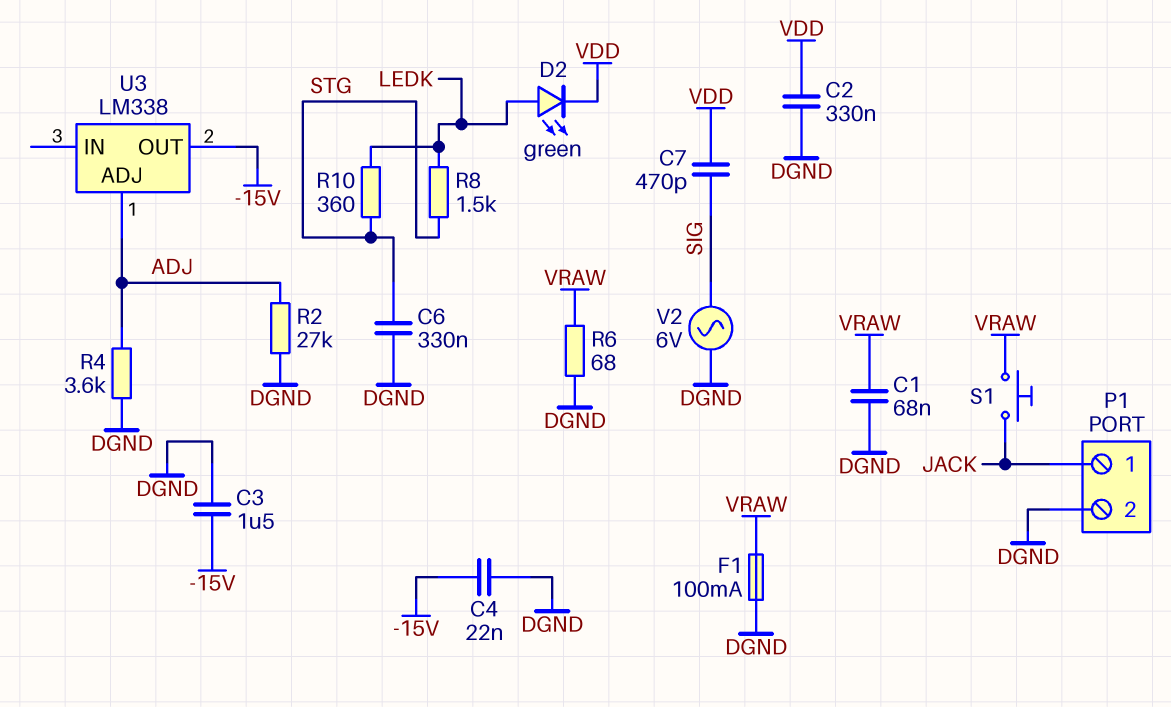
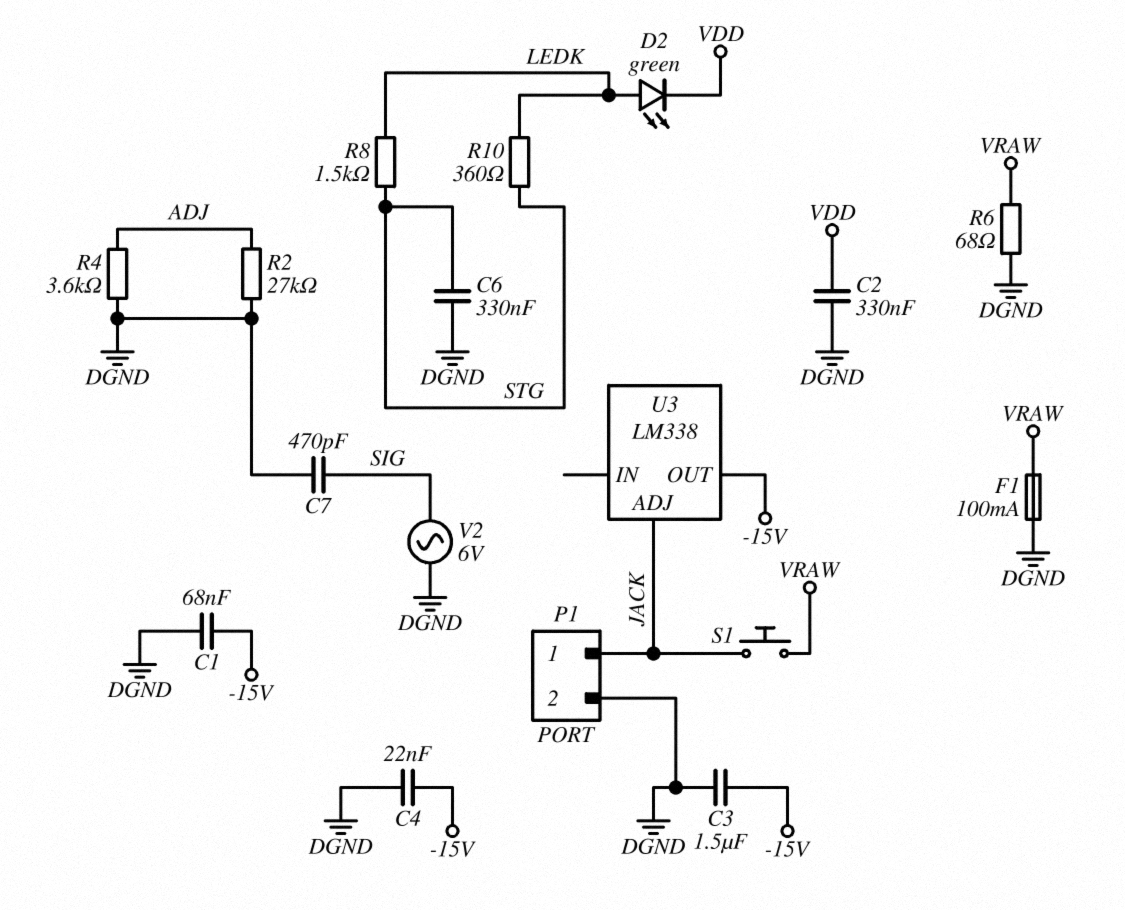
C1: 68nF (DGND, VRAW) -> 68nF (-15V, DGND)
C7: 470pF (SIG, VDD) -> 470pF (DGND, SIG)
U3 pin ADJ: ADJ -> JACK

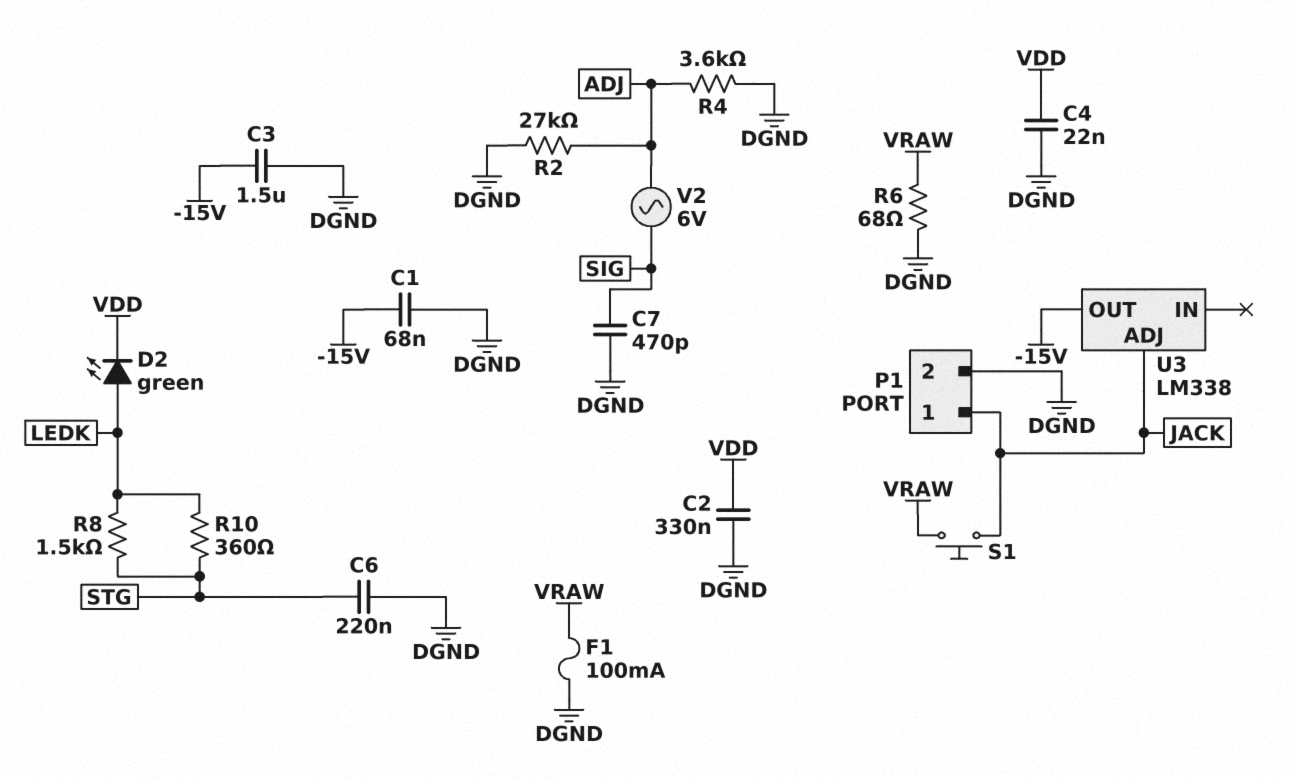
C4: 22nF (-15V, DGND) -> 22nF (DGND, VDD)
C6: 330nF (DGND, STG) -> 220nF (DGND, STG)
V2: AC 6V (DGND, SIG) -> AC 6V (ADJ, SIG)

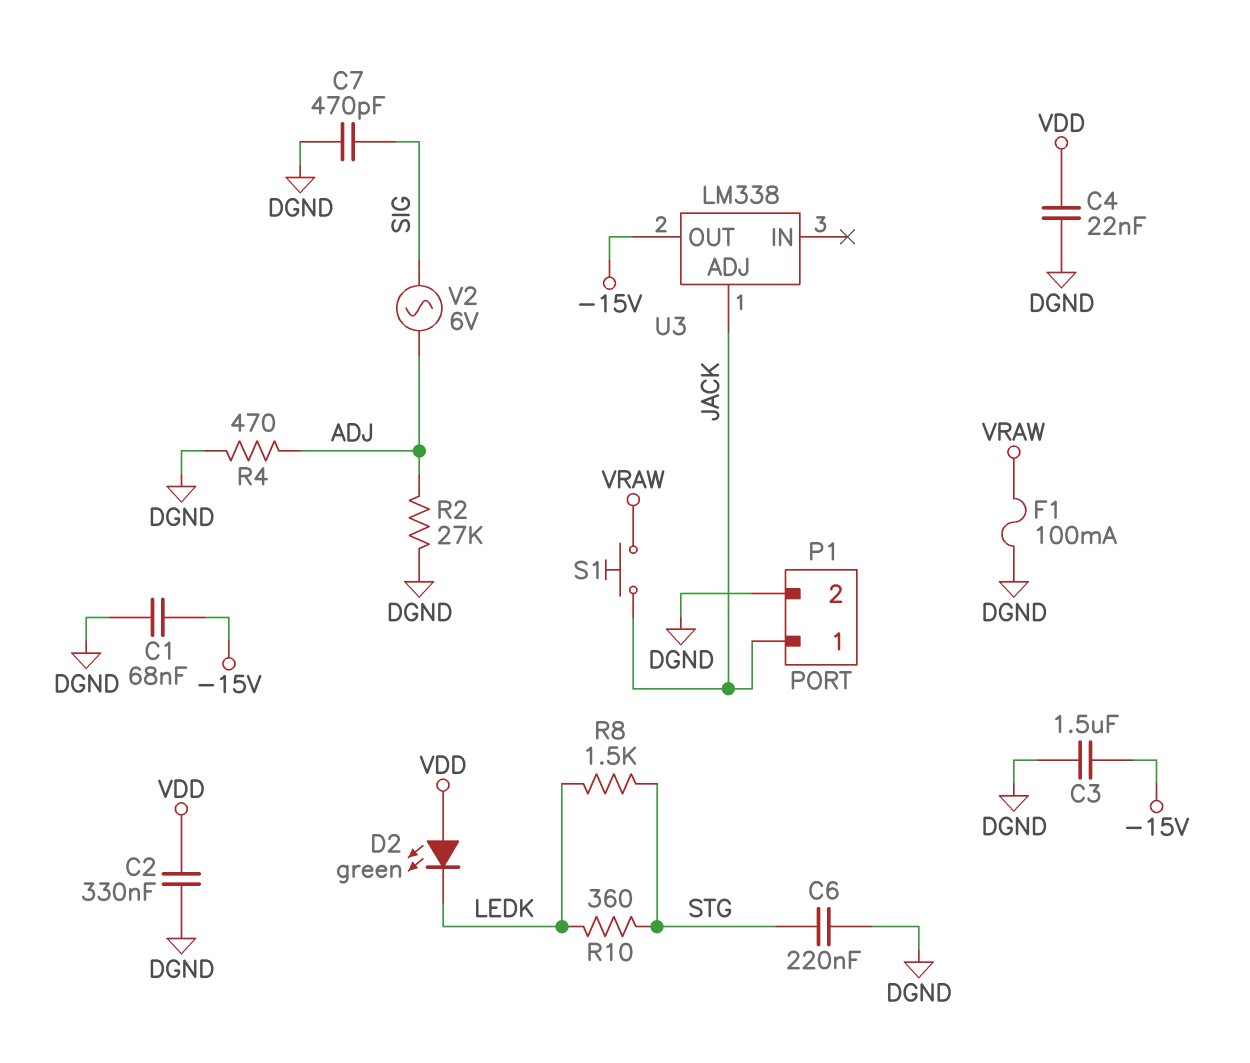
D2: LED green (A LEDK, K VDD) -> LED green (A VDD, K LEDK)
R4: 3.6k (ADJ, DGND) -> 470 (ADJ, DGND)
R6: 68 (DGND, VRAW) -> none

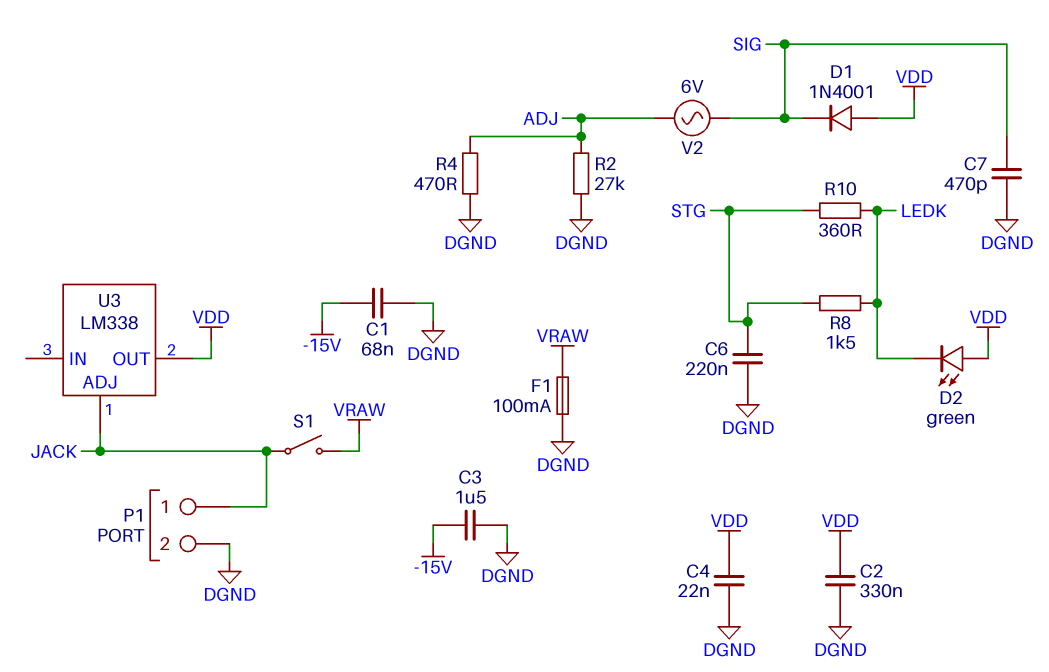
D1: none -> diode 1N4001 (A VDD, K SIG)
S1: button (JACK, VRAW) -> switch (JACK, VRAW)
U3 pin OUT: -15V -> VDD

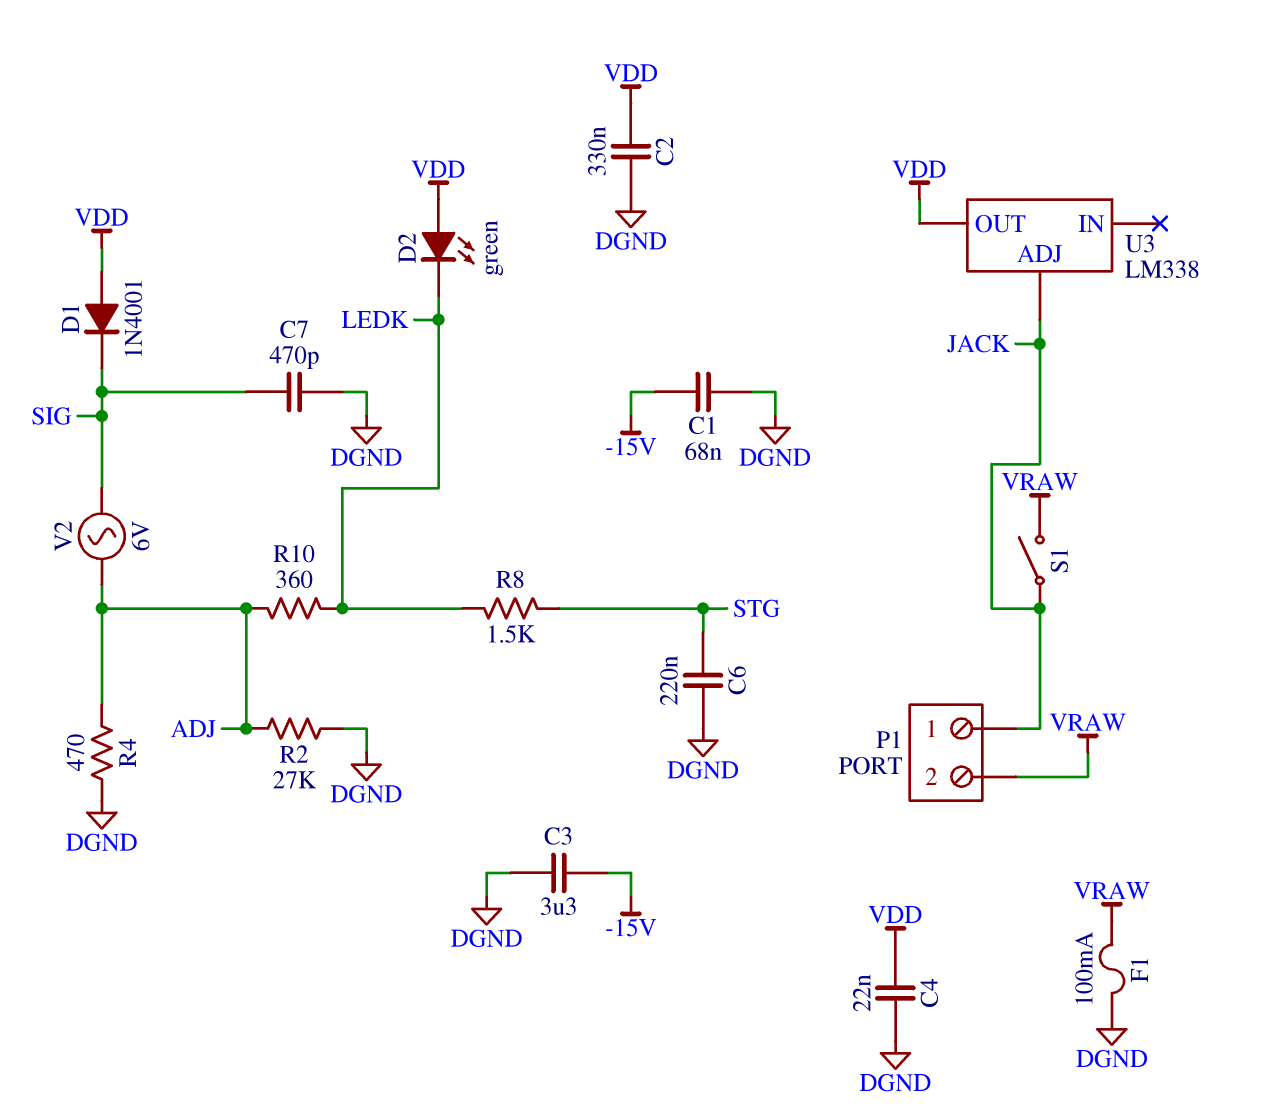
C3: 1.5uF (-15V, DGND) -> 3.3uF (-15V, DGND)
P1 pin 2: DGND -> VRAW
R10: 360 (LEDK, STG) -> 360 (ADJ, LEDK)

